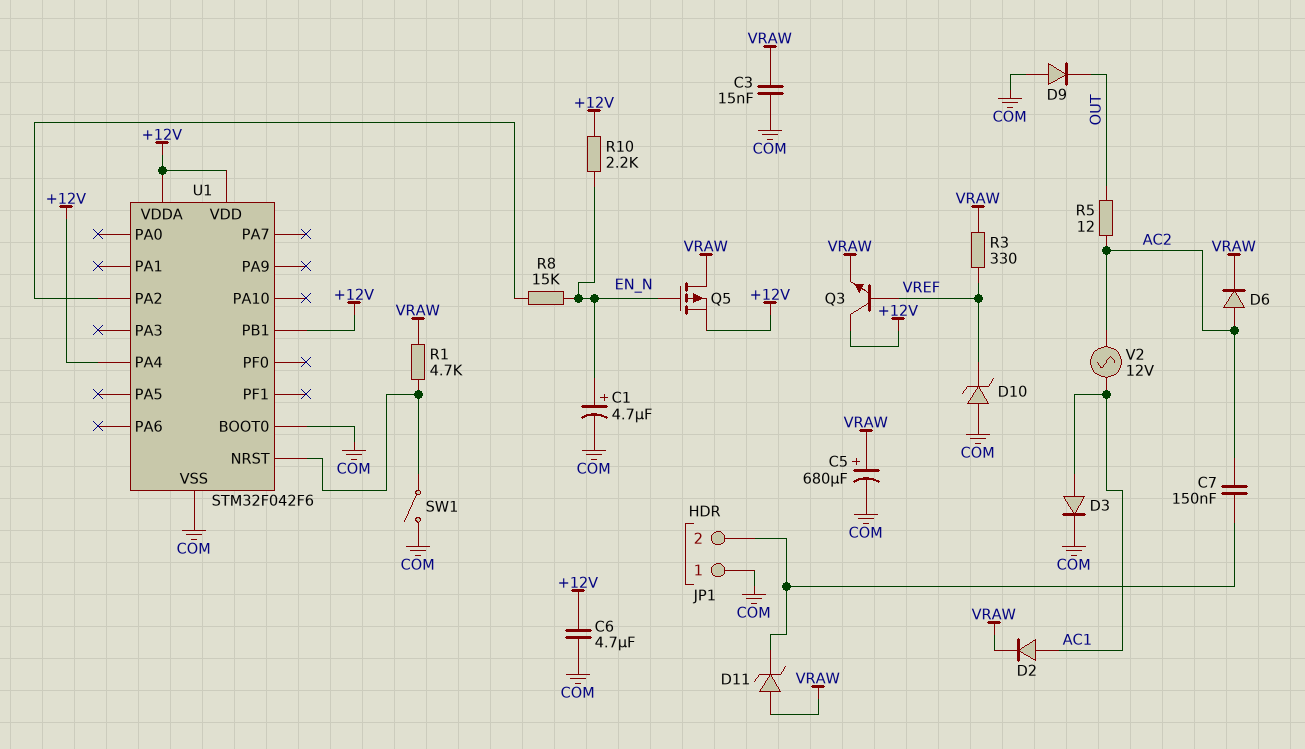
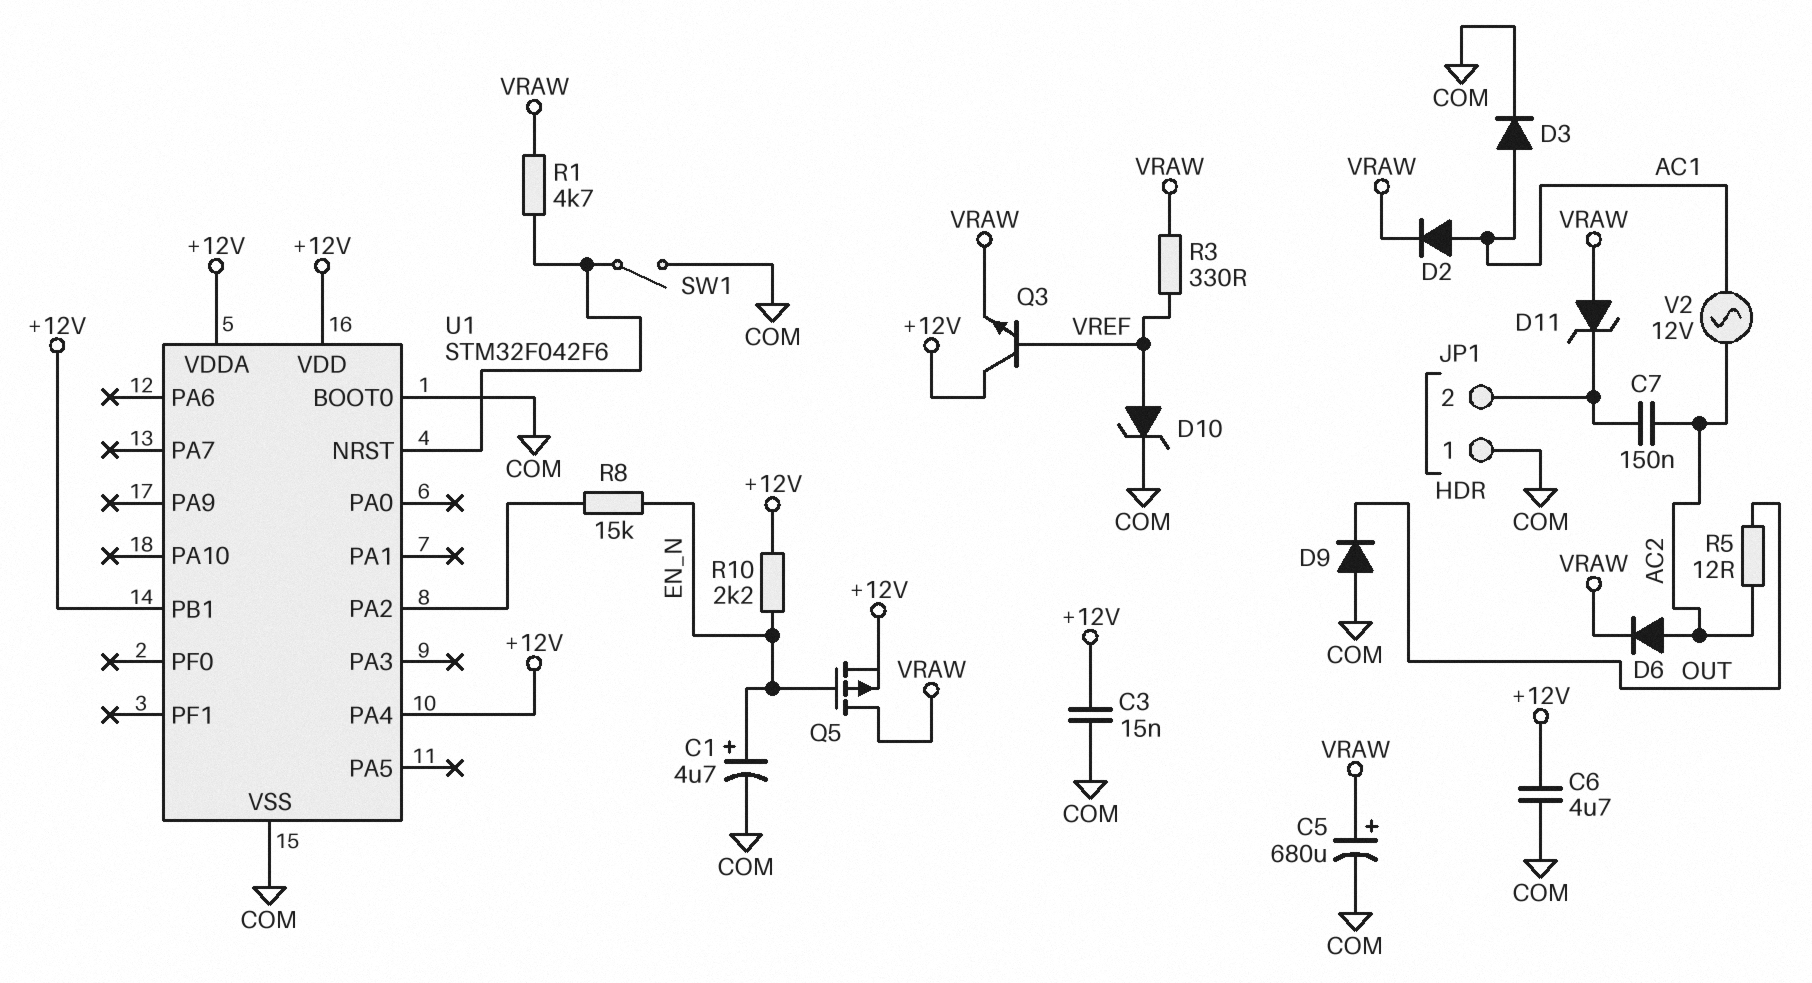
C3: 15nF (COM, VRAW) -> 15nF (+12V, COM)
D10: zener (A COM, K VREF) -> zener (A VREF, K COM)

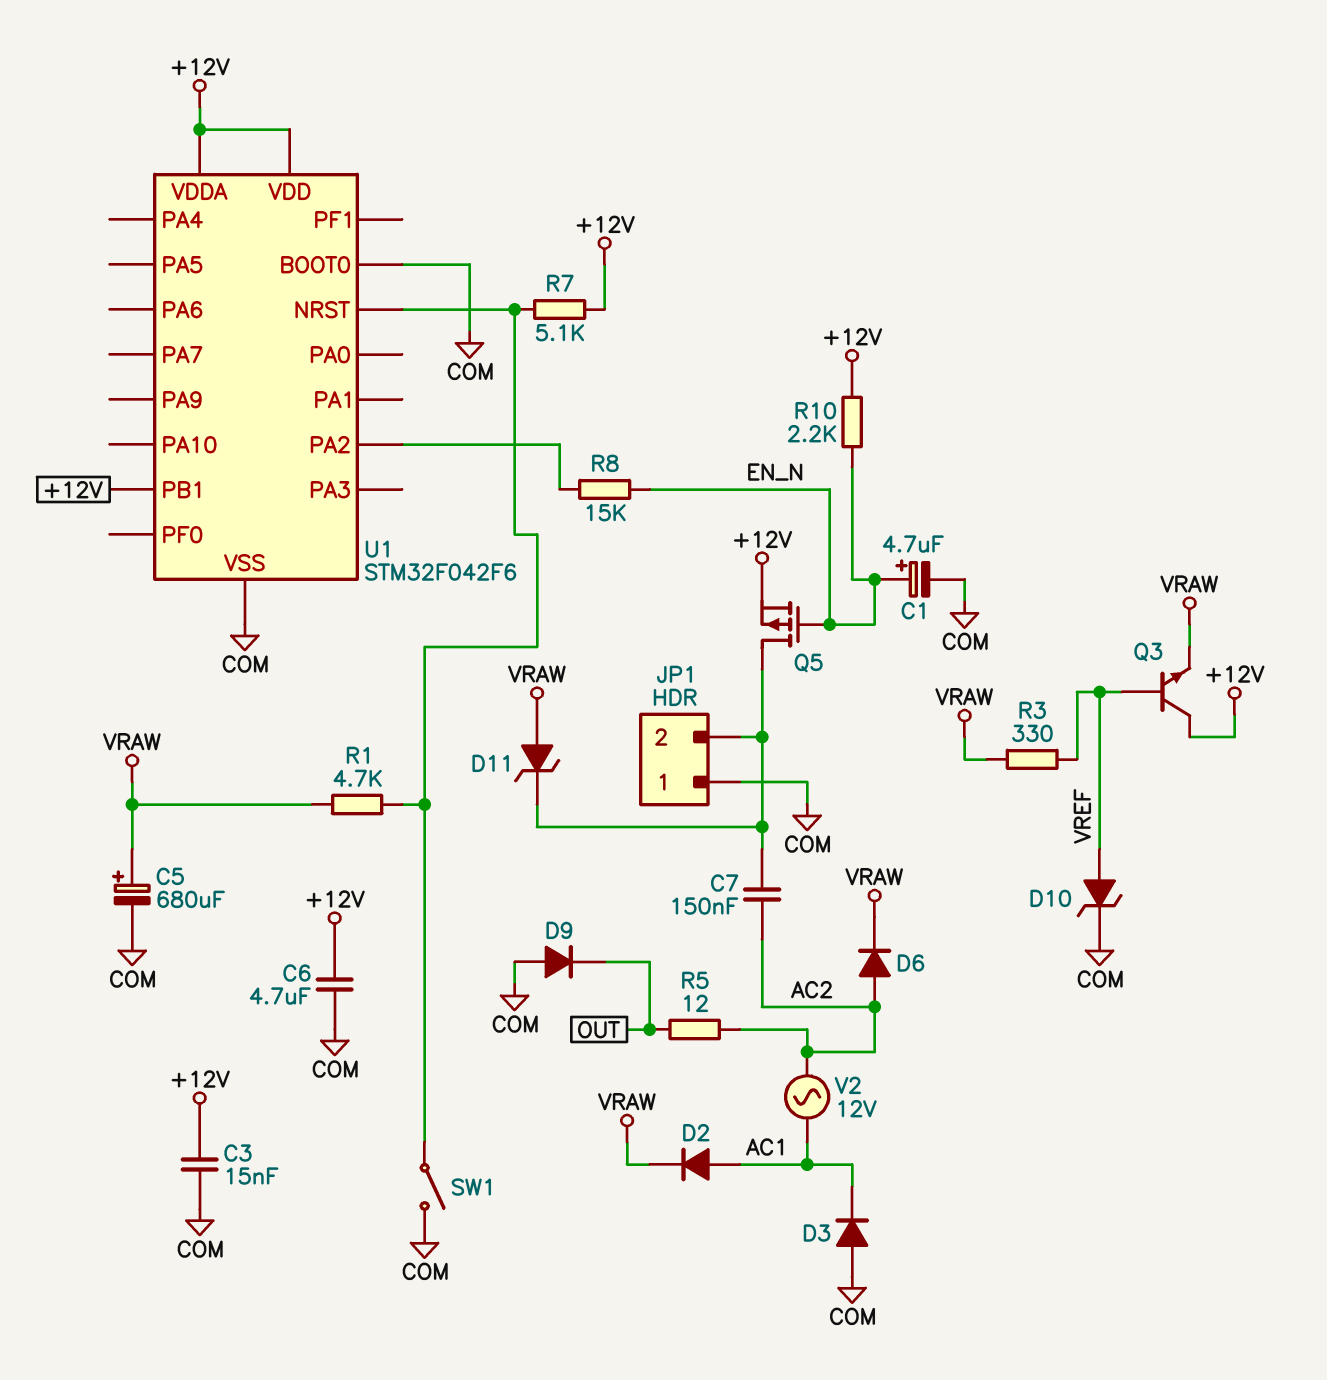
D3: diode (A AC1, K COM) -> diode (A COM, K AC1)
Q5: PMOS (G EN_N, D VRAW, S +12V) -> PMOS (G EN_N, D JP1/2, S +12V)
R7: none -> 5.1k (+12V, U1/NRST)
U1 pin PA4: +12V -> none

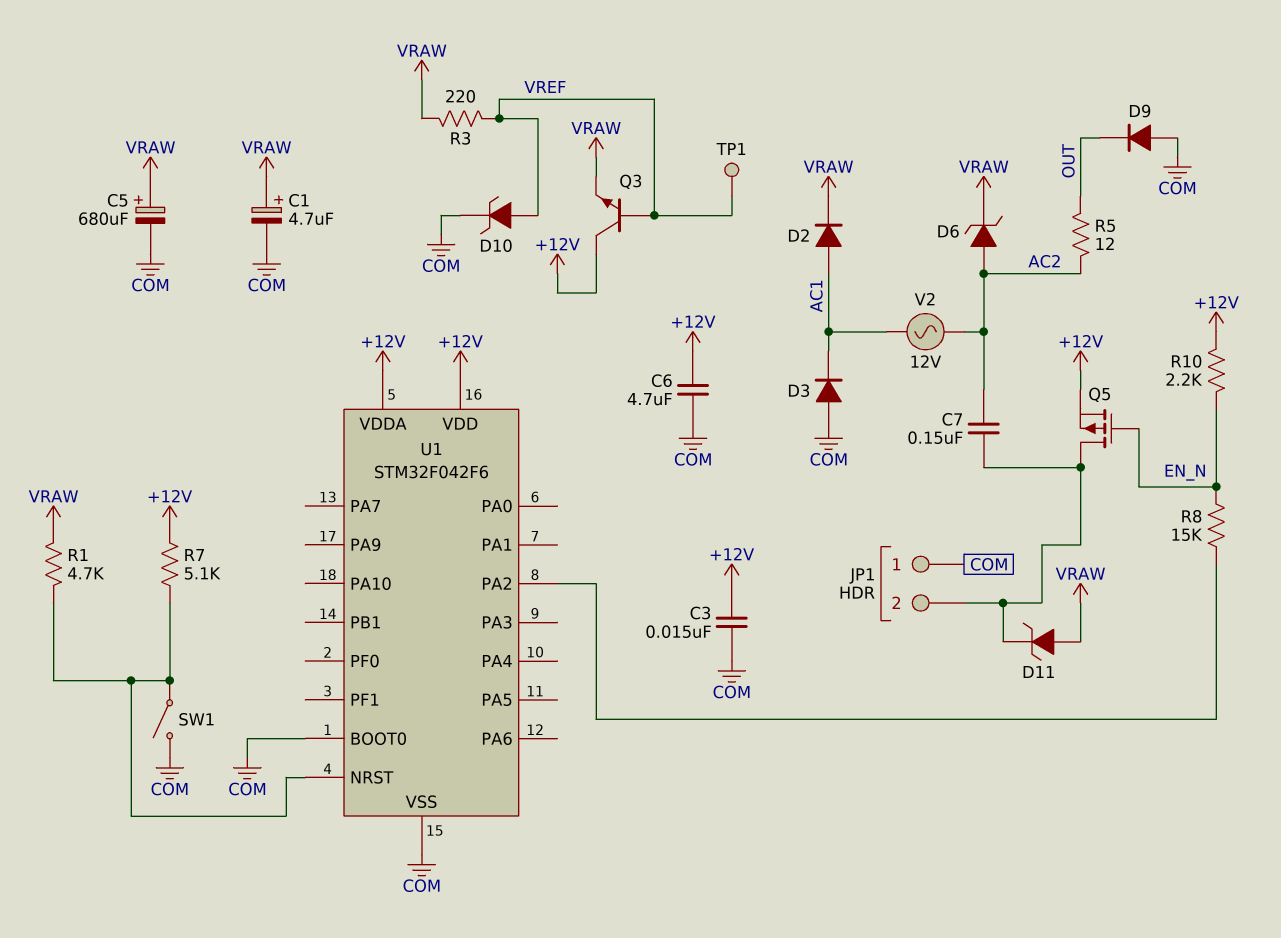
C1: 4.7uF (plus EN_N, minus COM) -> 4.7uF (plus VRAW, minus COM)
D6: diode (A AC2, K VRAW) -> zener (A AC2, K VRAW)
R3: 330 (VRAW, VREF) -> 220 (VRAW, VREF)
TP1: none -> test point (VREF)
U1 pin PB1: +12V -> none

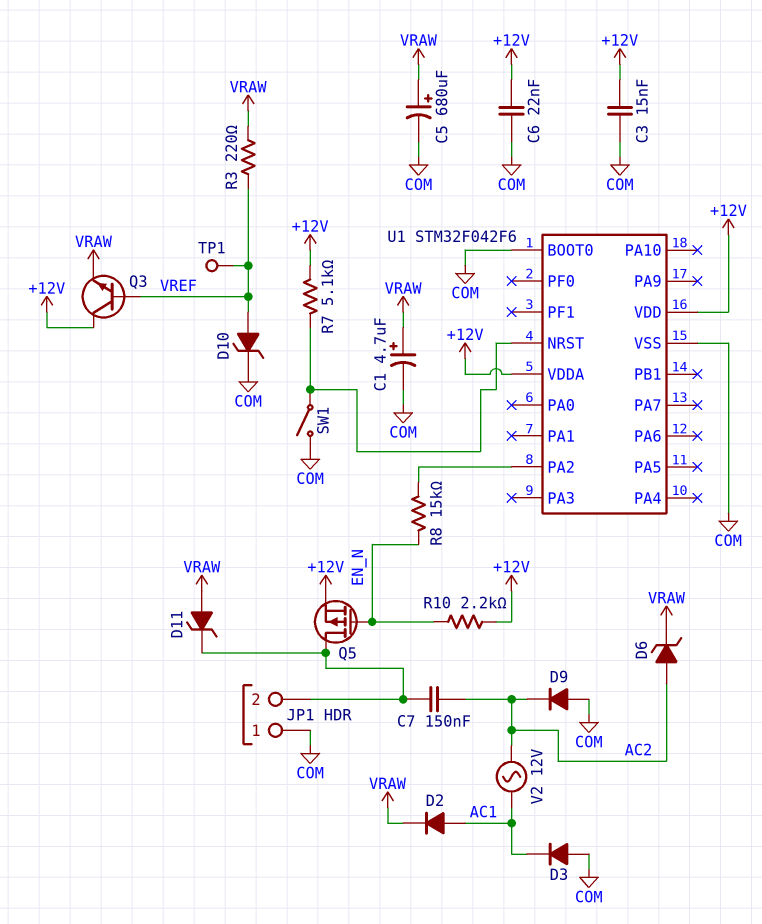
C6: 4.7uF (+12V, COM) -> 22nF (+12V, COM)
D9: diode (A COM, K OUT) -> diode (A COM, K AC2)
R1: 4.7k (U1/NRST, VRAW) -> none
R5: 12 (AC2, OUT) -> none

